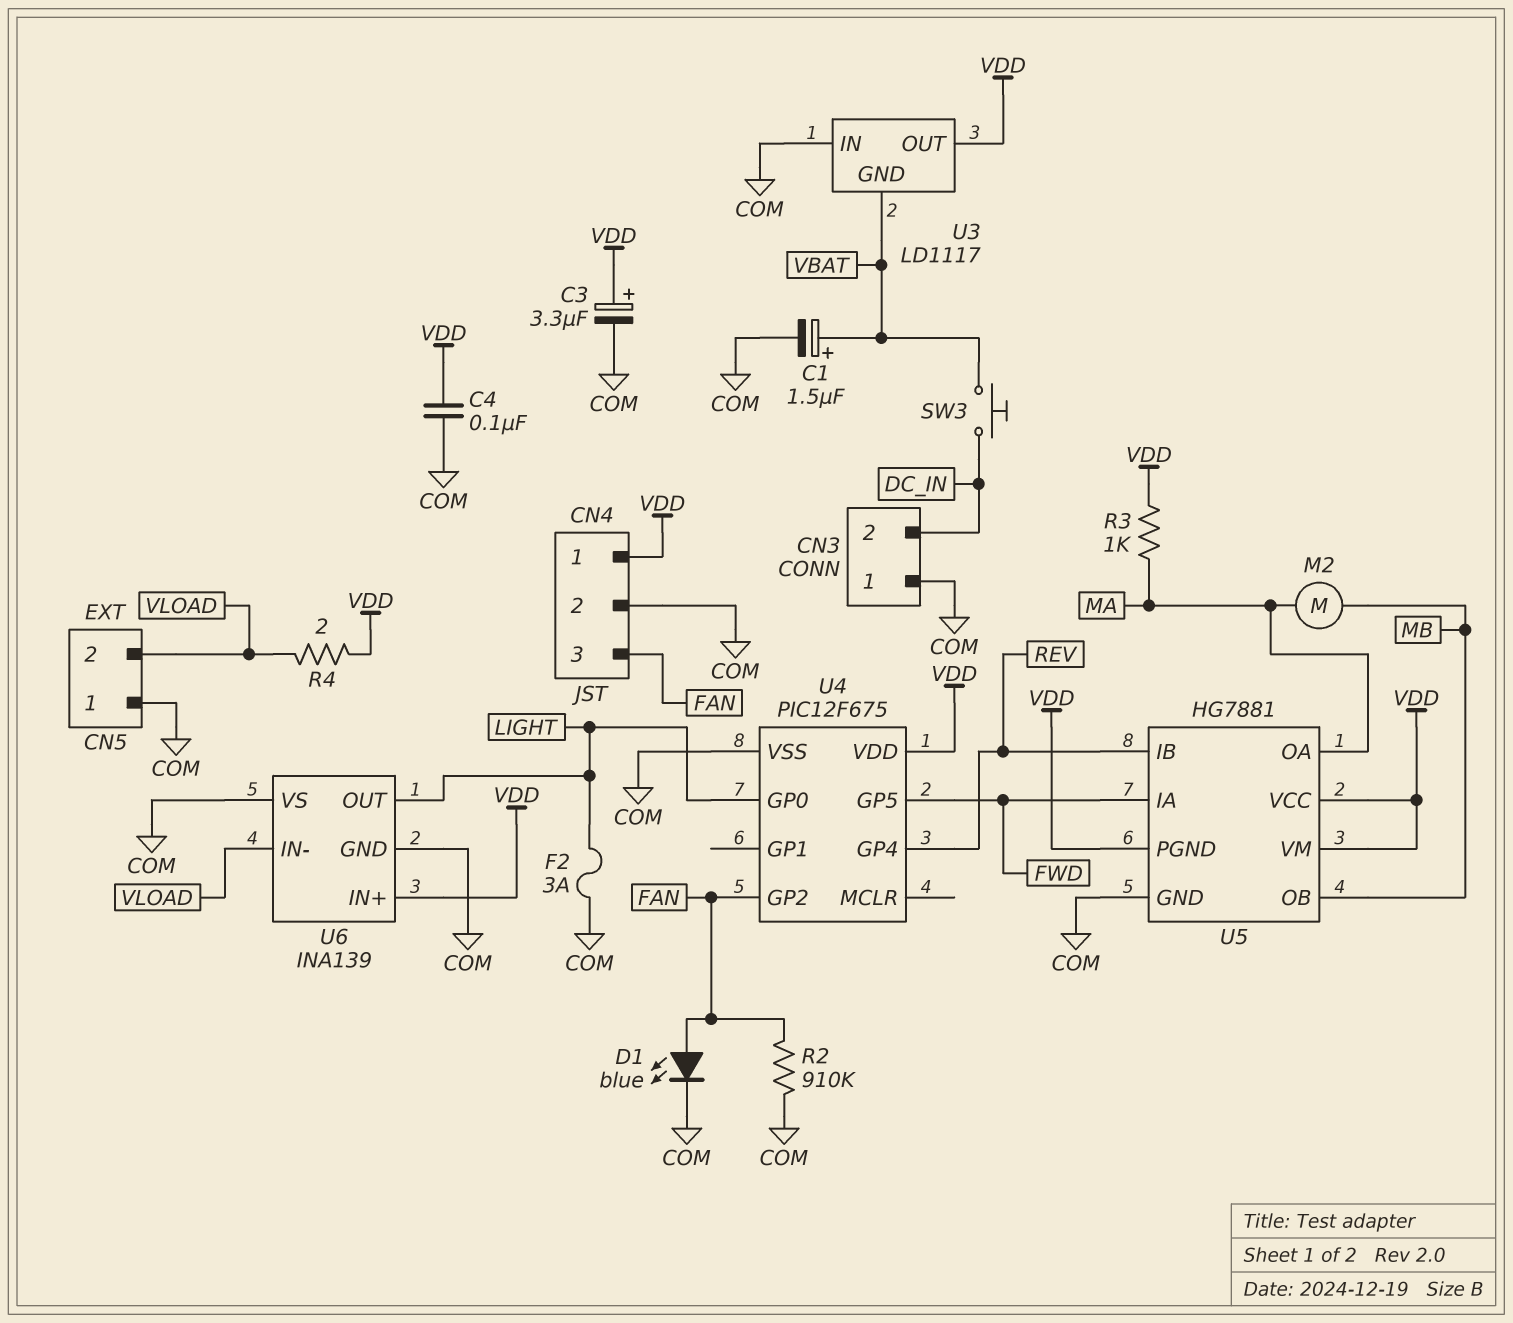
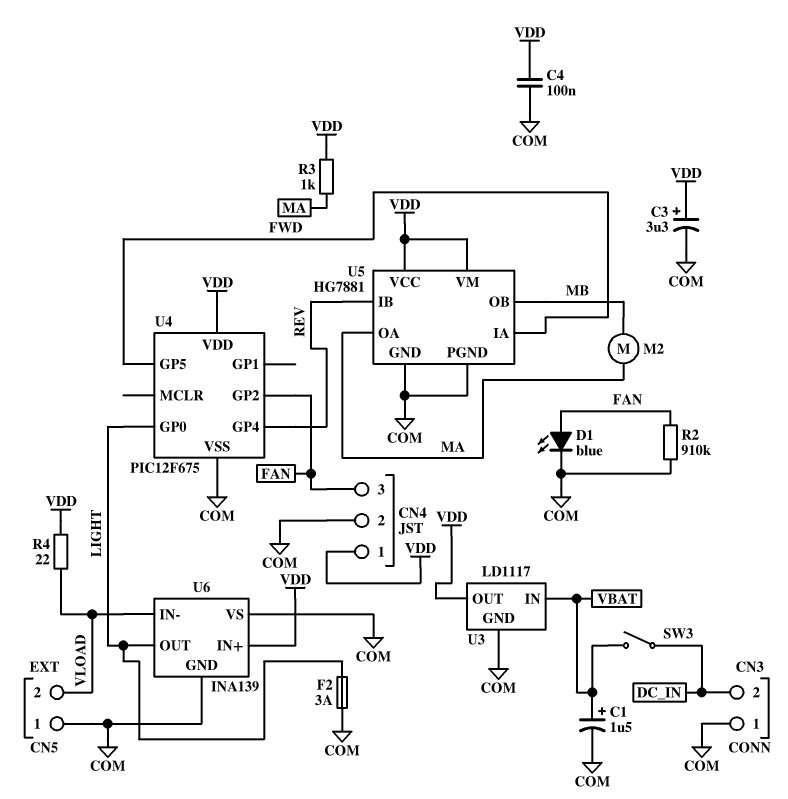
R4: 2 (VDD, VLOAD) -> 22 (VDD, VLOAD)
SW3: button (DC_IN, VBAT) -> switch (DC_IN, VBAT)
U3 pin GND: VBAT -> COM
U3 pin IN: COM -> VBAT
U5 pin PGND: VDD -> COM

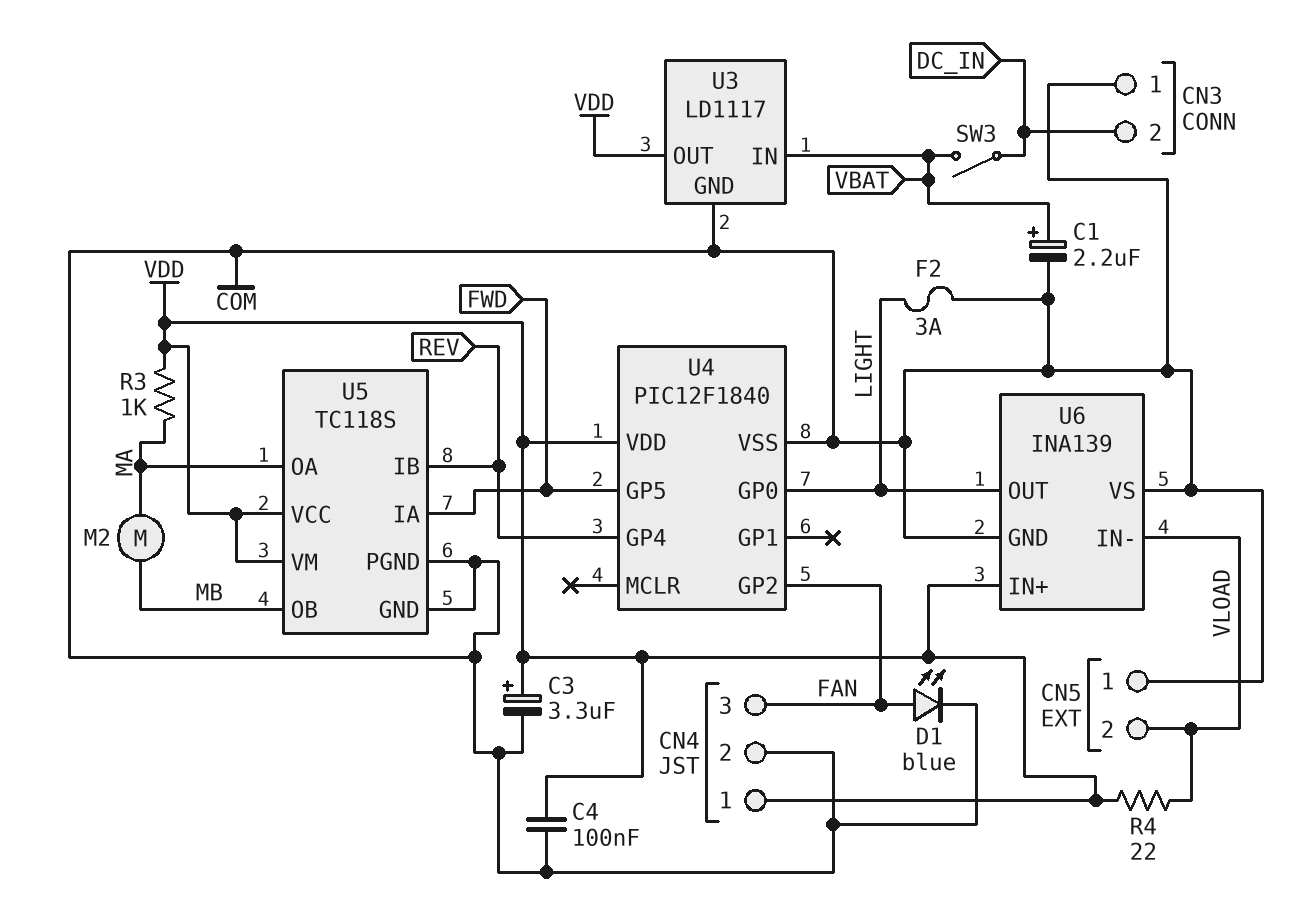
C1: 1.5uF (plus VBAT, minus COM) -> 2.2uF (plus VBAT, minus COM)
R2: 910k (COM, FAN) -> none
U4: PIC12F675 -> PIC12F1840
U5: HG7881 -> TC118S

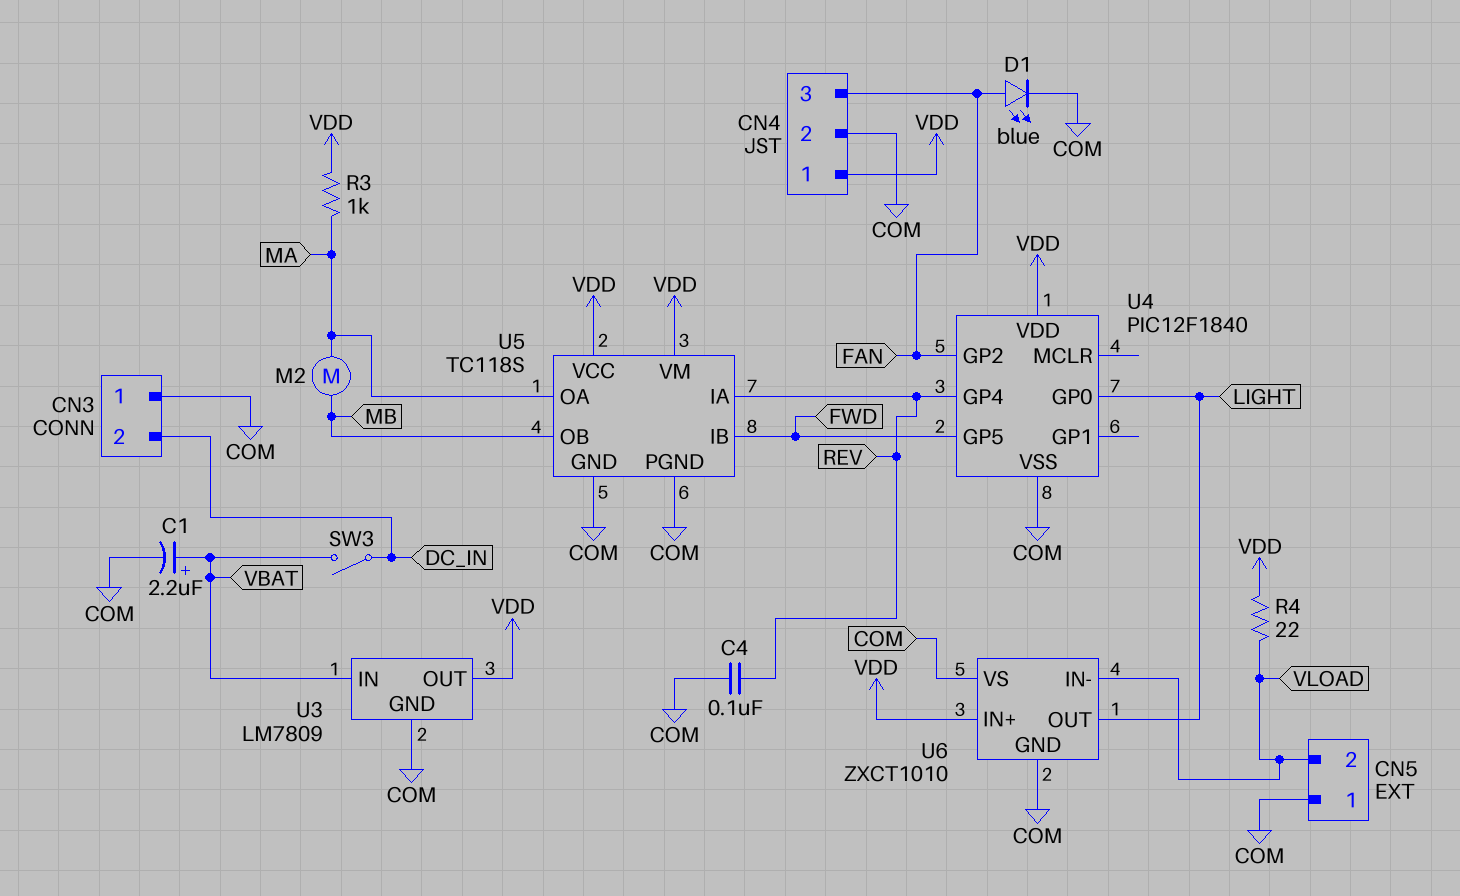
C3: 3.3uF (plus VDD, minus COM) -> none
C4: 100nF (COM, VDD) -> 100nF (COM, REV)
F2: 3A (COM, LIGHT) -> none
U3: LD1117 -> LM7809
U5 pin IA: FWD -> REV
U5 pin IB: REV -> FWD
U6: INA139 -> ZXCT1010

